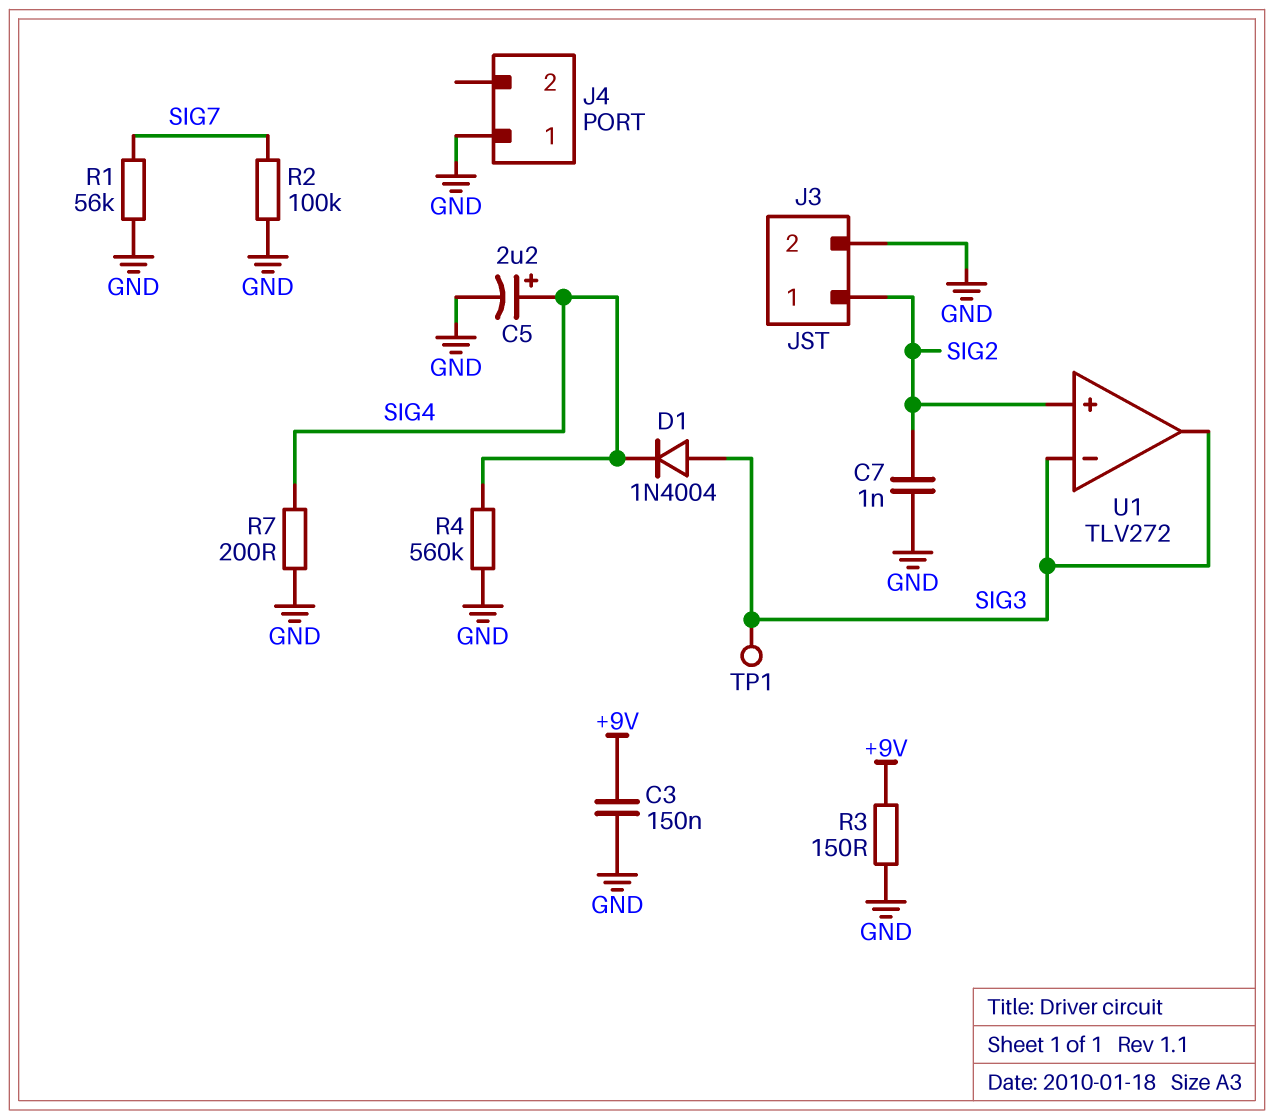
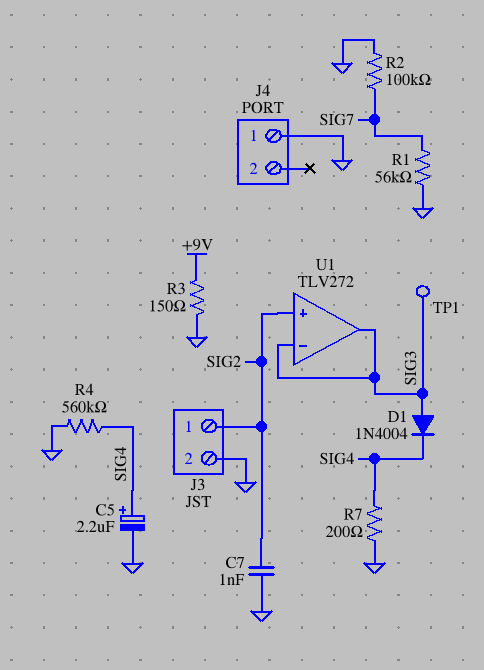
C3: 150nF (+9V, GND) -> none

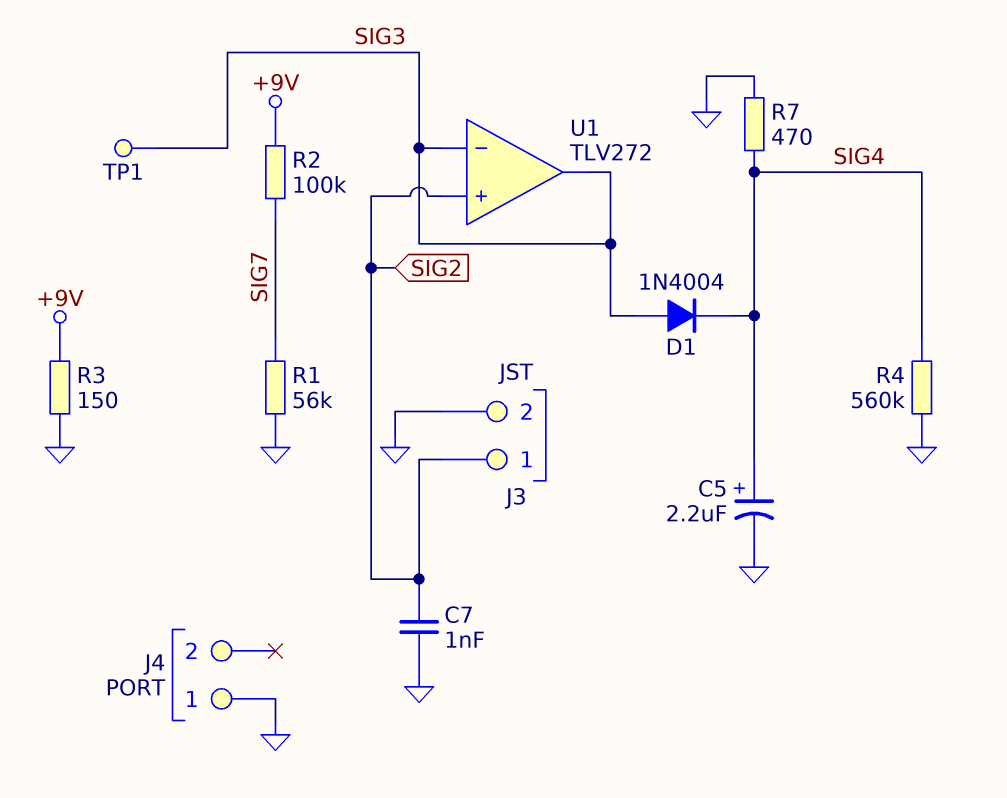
R2: 100k (GND, SIG7) -> 100k (+9V, SIG7)
R7: 200 (GND, SIG4) -> 470 (GND, SIG4)

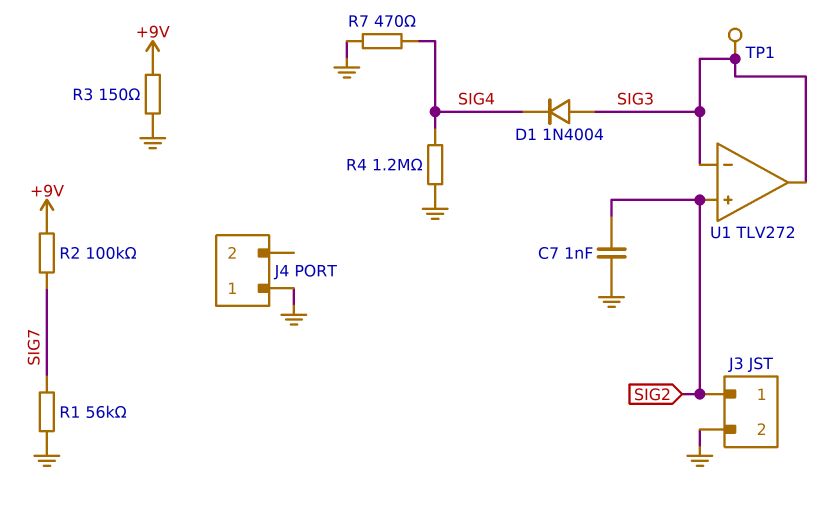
C5: 2.2uF (plus SIG4, minus GND) -> none
R4: 560k (GND, SIG4) -> 1.2M (GND, SIG4)

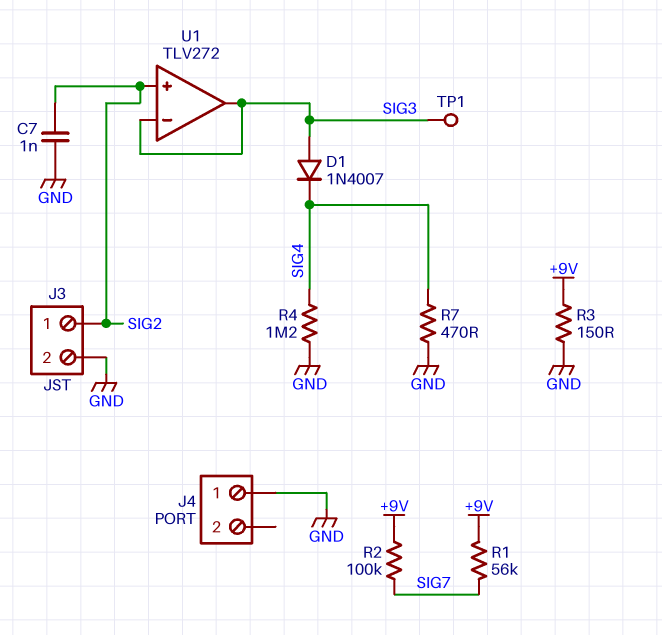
D1: diode 1N4004 (A SIG3, K SIG4) -> diode 1N4007 (A SIG3, K SIG4)
R1: 56k (GND, SIG7) -> 56k (+9V, SIG7)

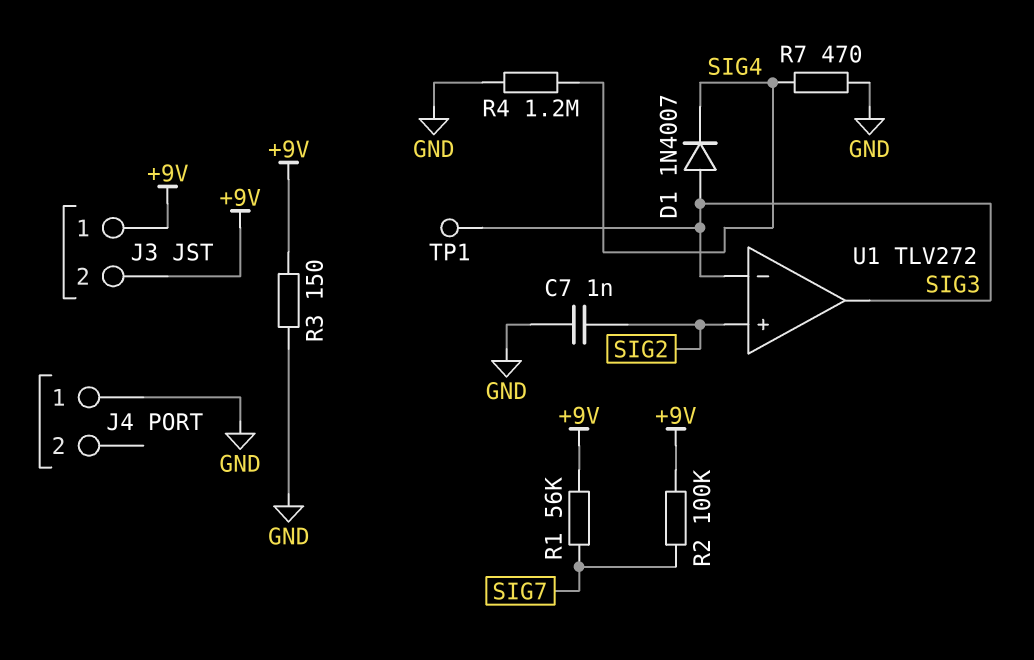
J3 pin 1: SIG2 -> +9V
J3 pin 2: GND -> +9V

